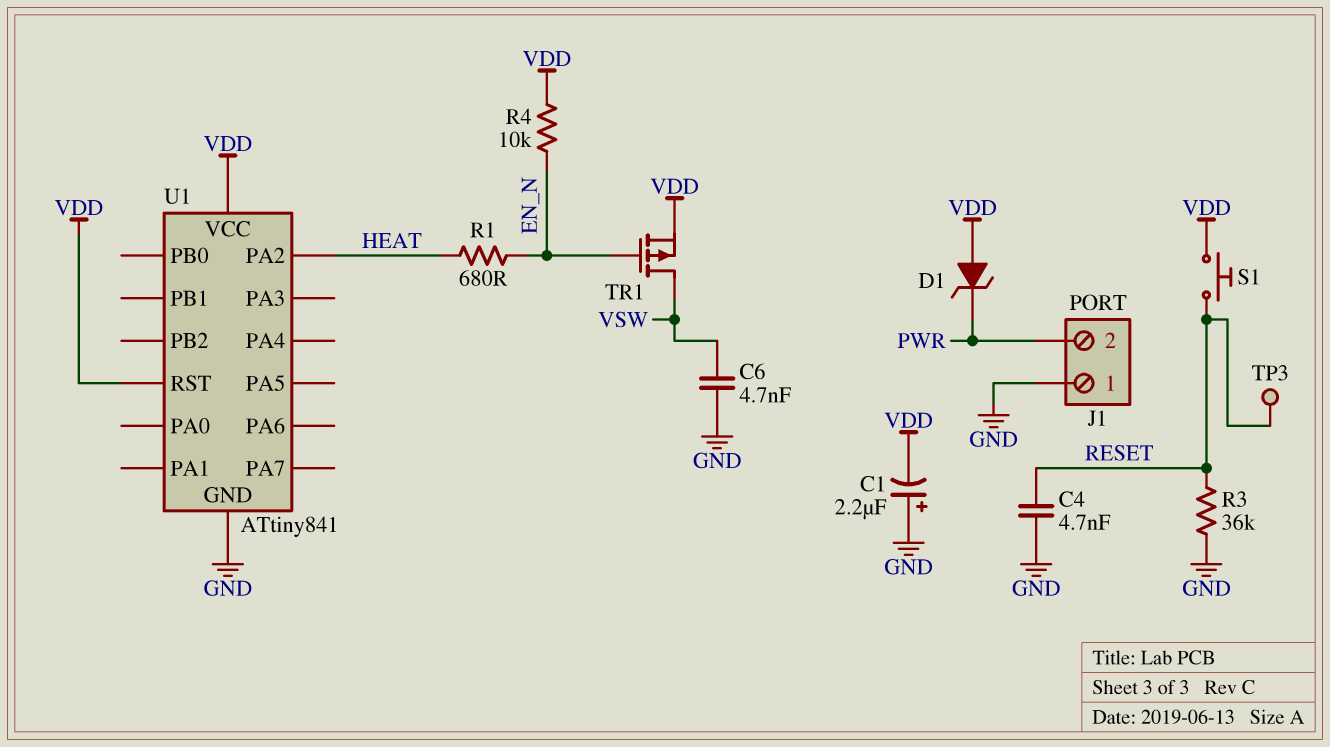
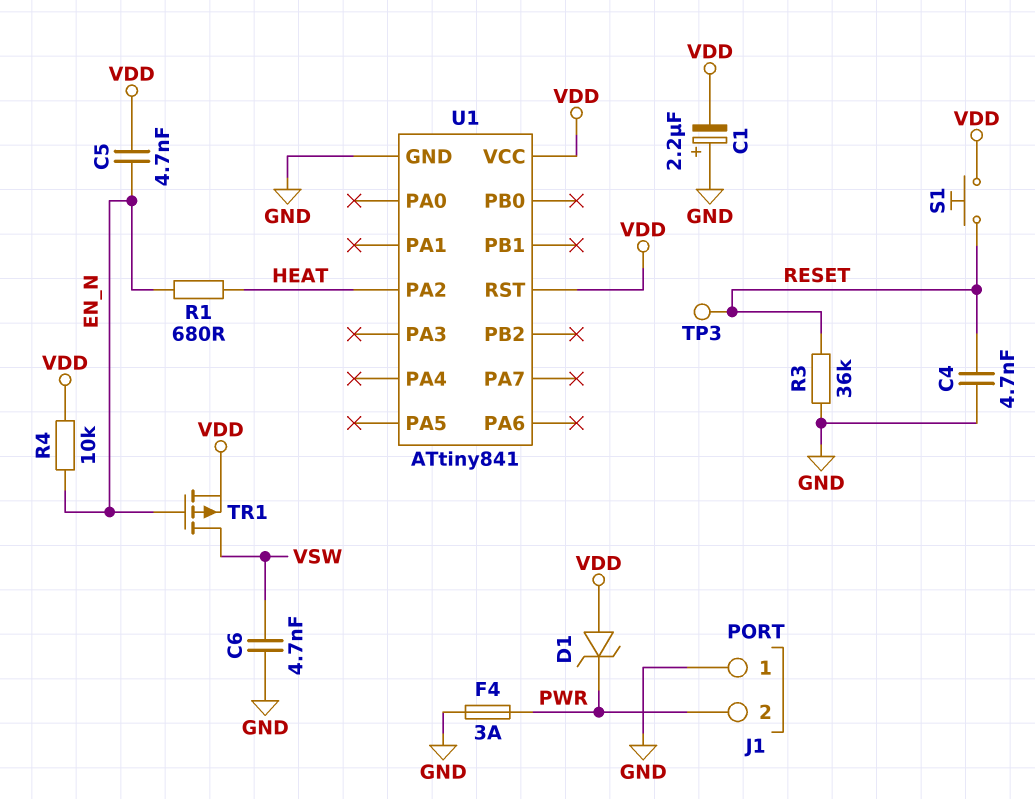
C5: none -> 4.7nF (EN_N, VDD)
F4: none -> 3A (GND, PWR)

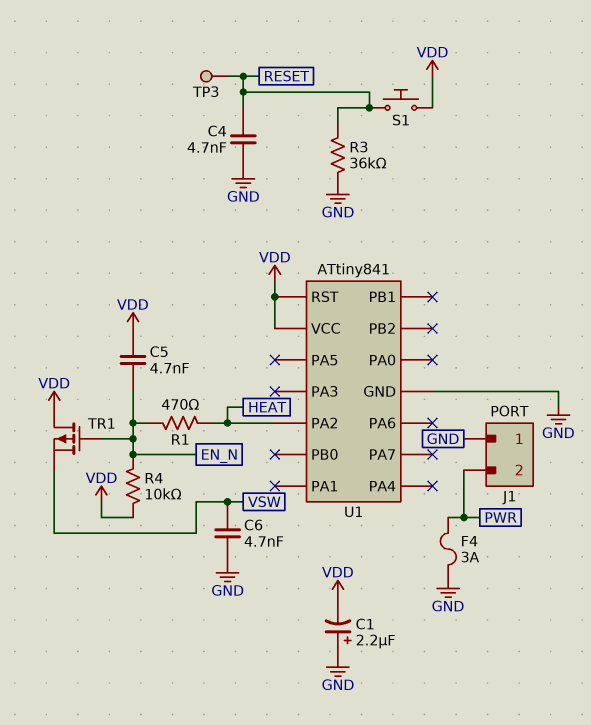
D1: zener (A VDD, K PWR) -> none
R1: 680 (EN_N, HEAT) -> 470 (EN_N, HEAT)
TR1: PMOS (G EN_N, D VSW, S VDD) -> PMOS (G EN_N, D VDD, S VSW)

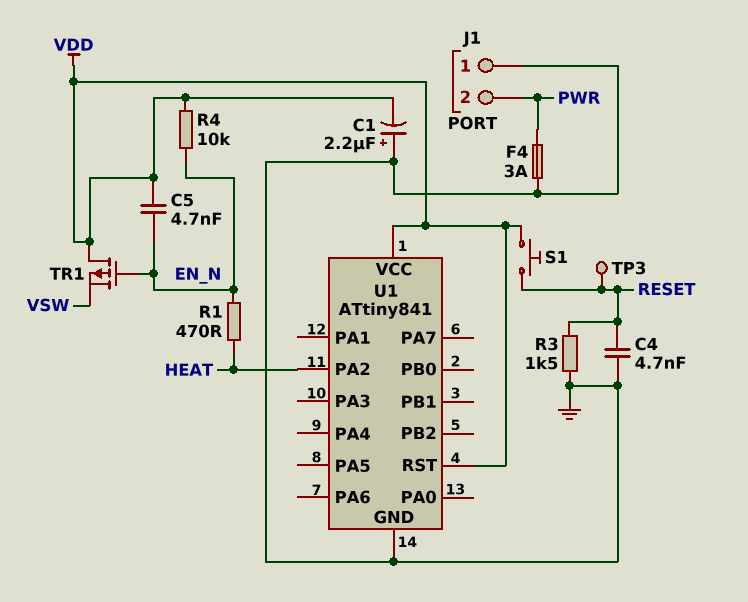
C6: 4.7nF (GND, VSW) -> none
R3: 36k (GND, RESET) -> 1.5k (GND, RESET)

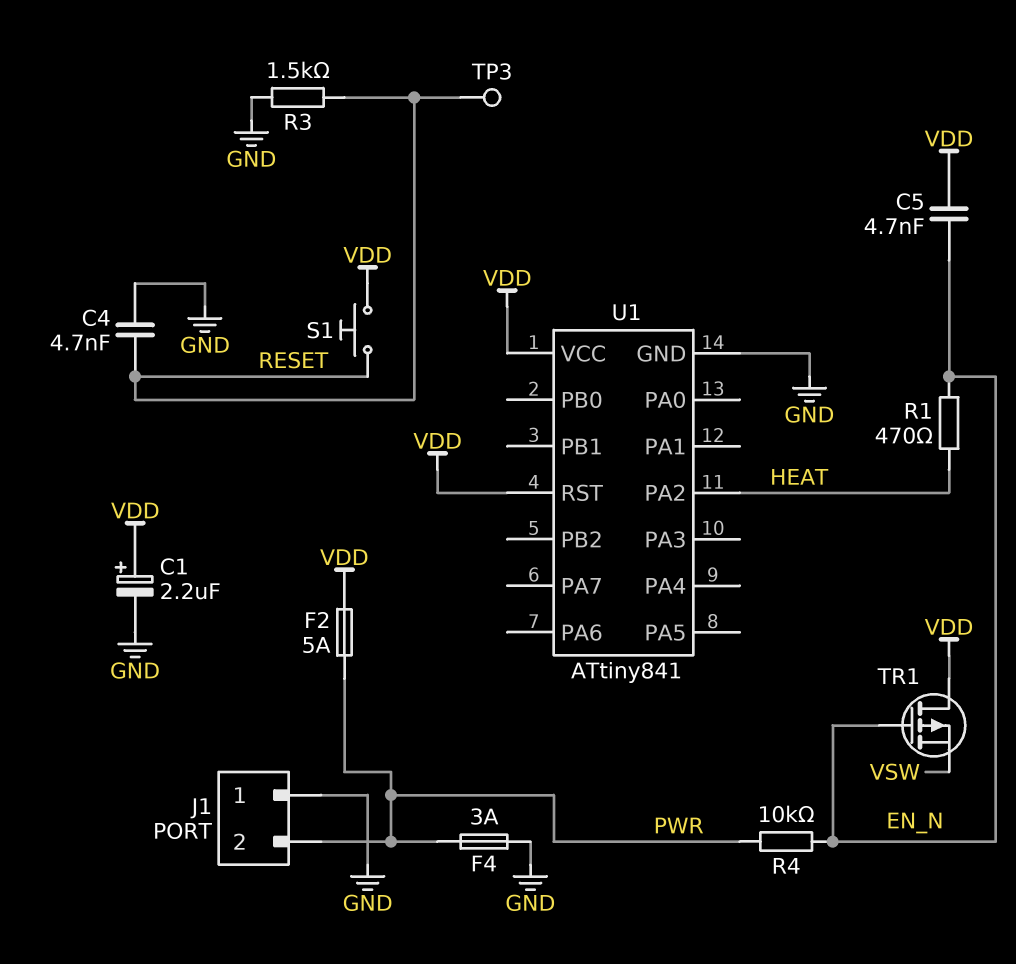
C1: 2.2uF (plus GND, minus VDD) -> 2.2uF (plus VDD, minus GND)
F2: none -> 5A (PWR, VDD)
R4: 10k (EN_N, VDD) -> 10k (EN_N, PWR)

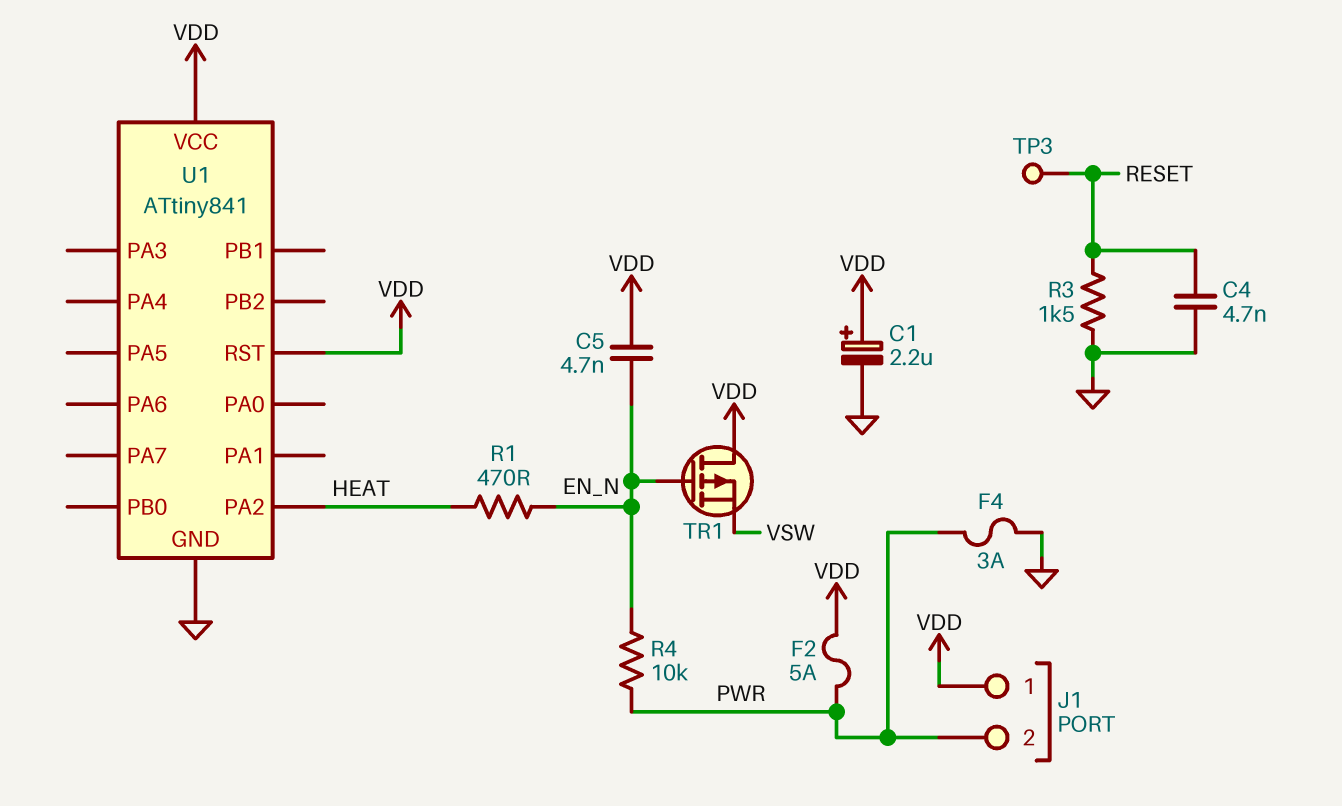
J1 pin 1: GND -> VDD
S1: button (RESET, VDD) -> none

